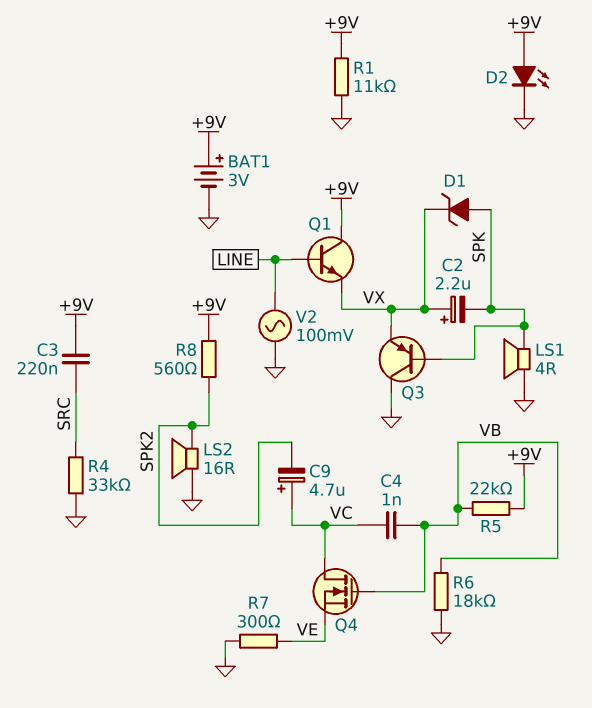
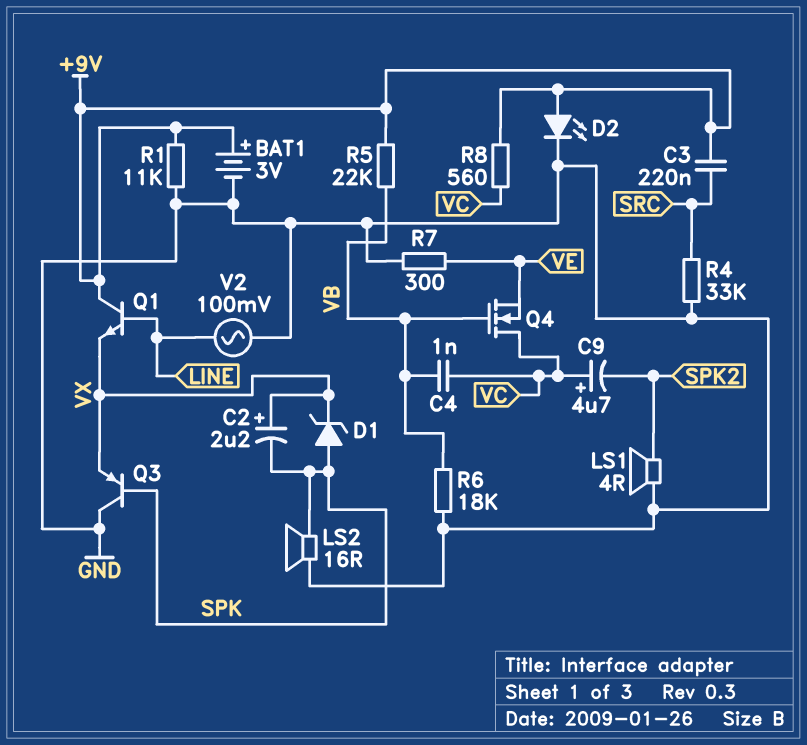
LS1: speaker 4R (GND, SPK) -> speaker 4R (GND, SPK2)
LS2: speaker 16R (GND, SPK2) -> speaker 16R (GND, SPK)
R8: 560 (+9V, SPK2) -> 560 (+9V, VC)

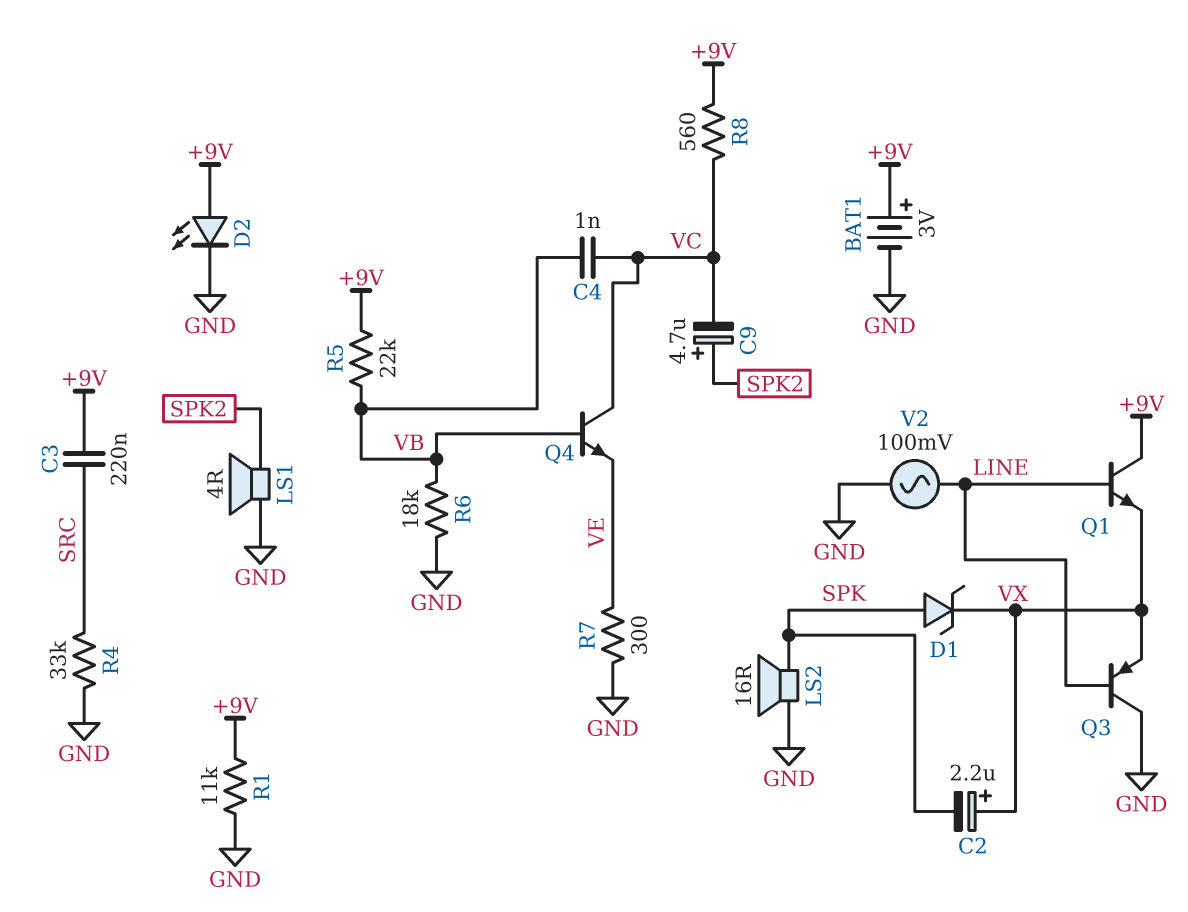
C9: 4.7uF (plus VC, minus SPK2) -> 4.7uF (plus SPK2, minus VC)
Q3: PNP (B SPK, C GND, E VX) -> PNP (B LINE, C GND, E VX)
Q4: NMOS (G VB, D VC, S VE) -> NPN (B VB, C VC, E VE)

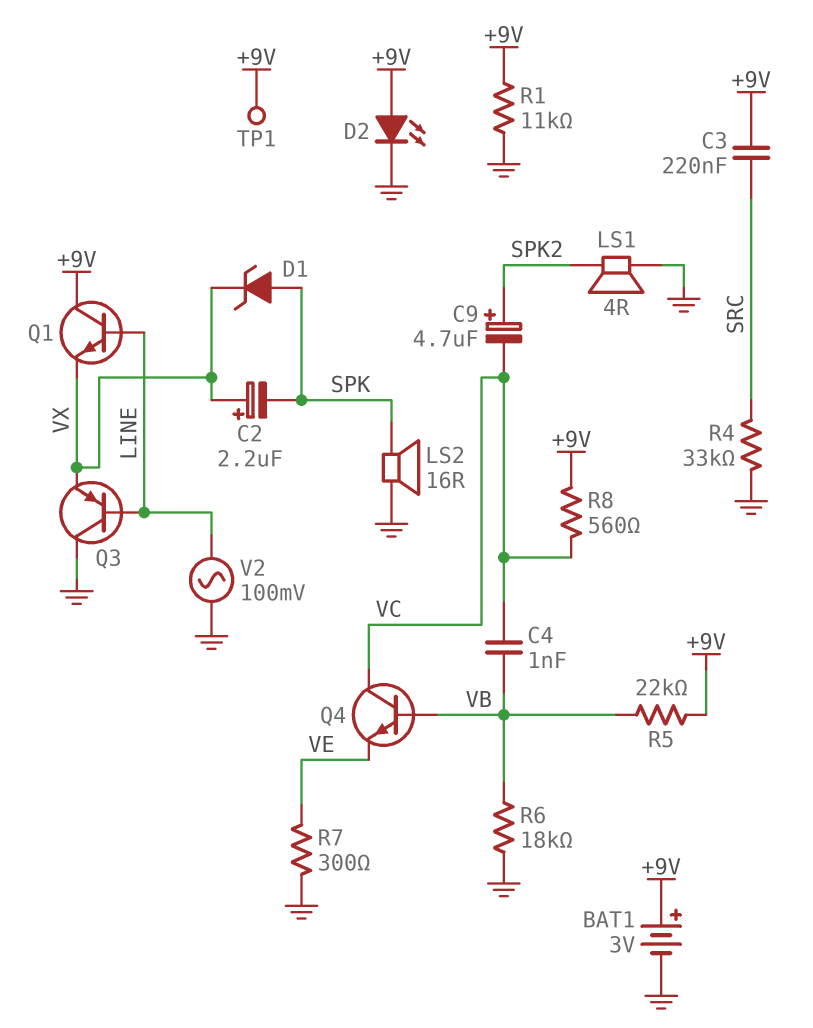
TP1: none -> test point (+9V)

